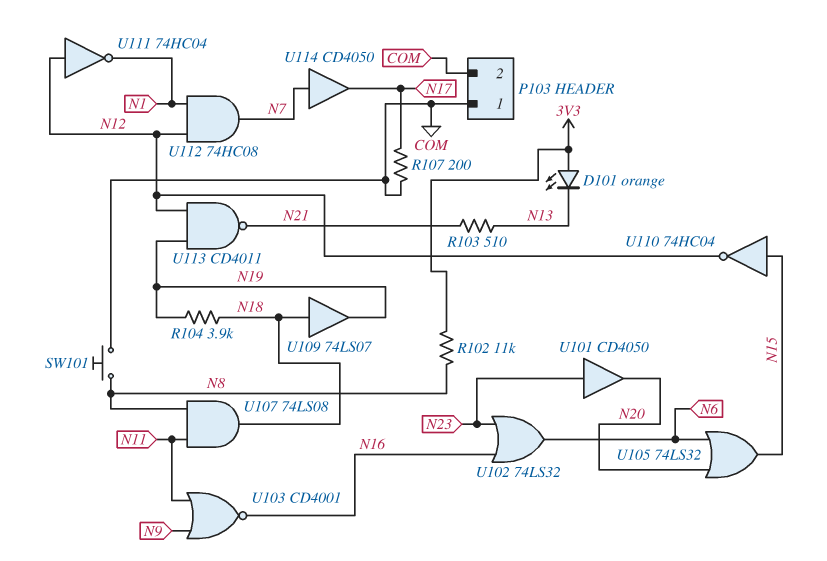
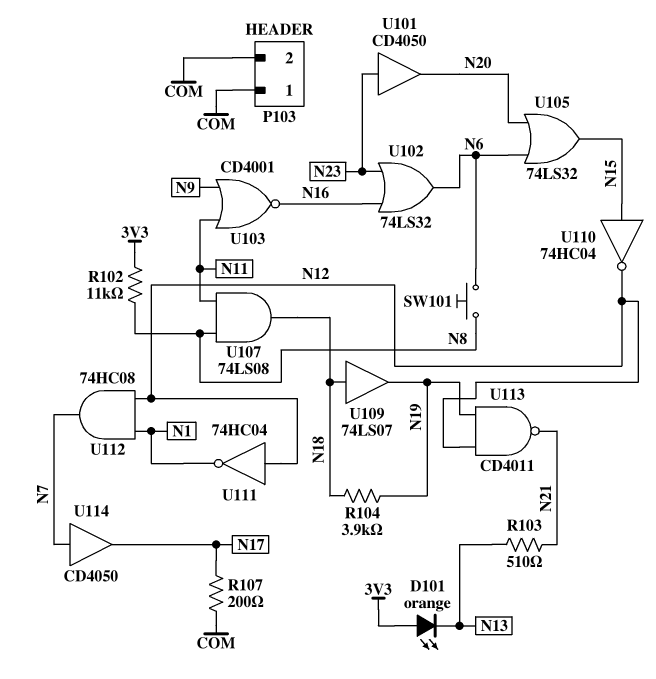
SW101: button (COM, N8) -> button (N6, N8)

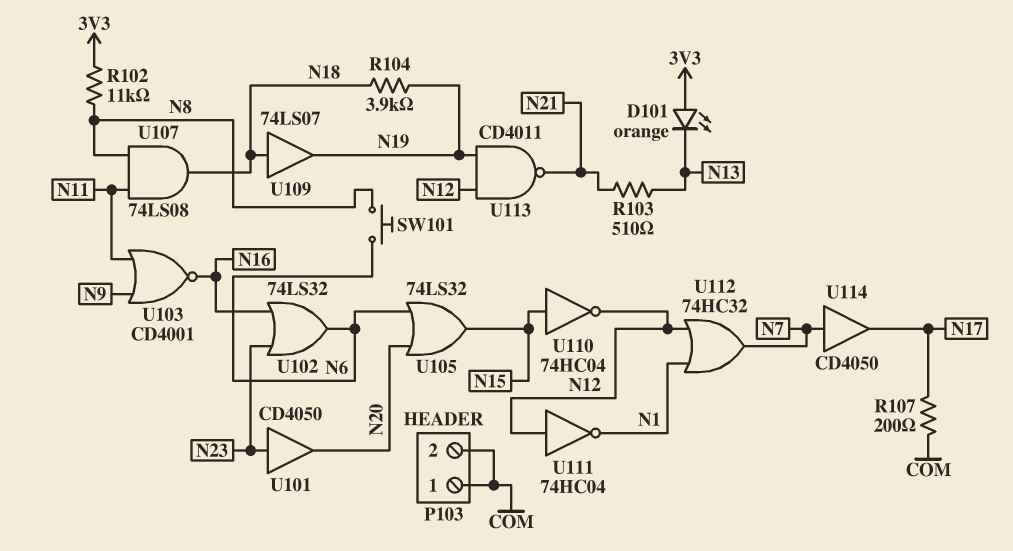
U112: AND 74HC08 (in N1, in N12, out N7) -> OR 74HC32 (in N1, in N12, out N7)

